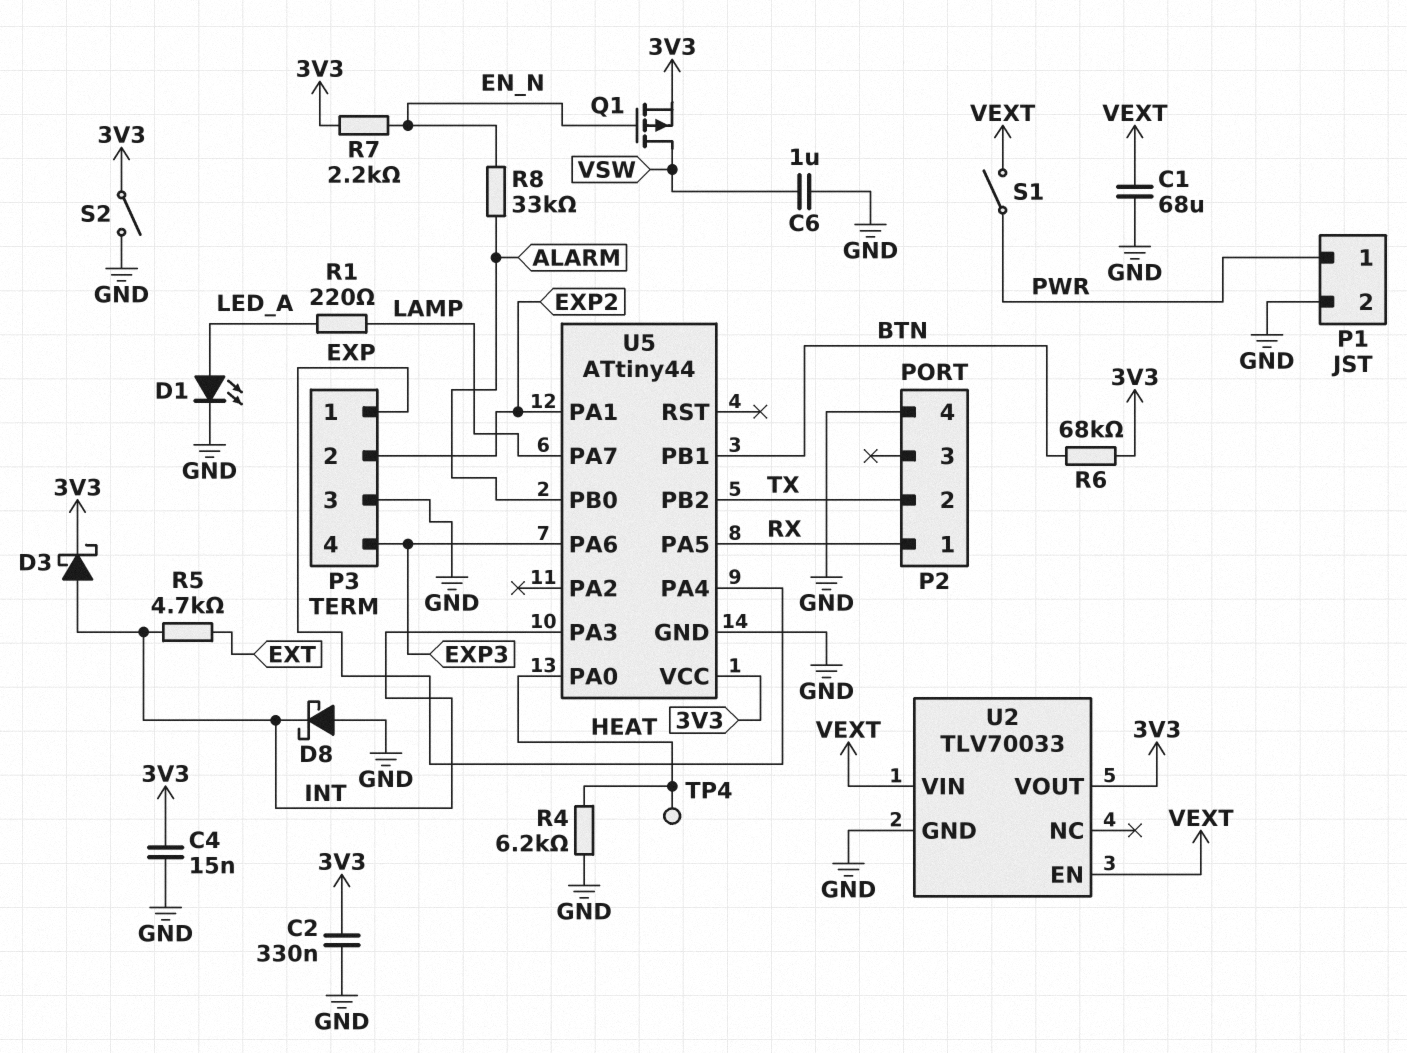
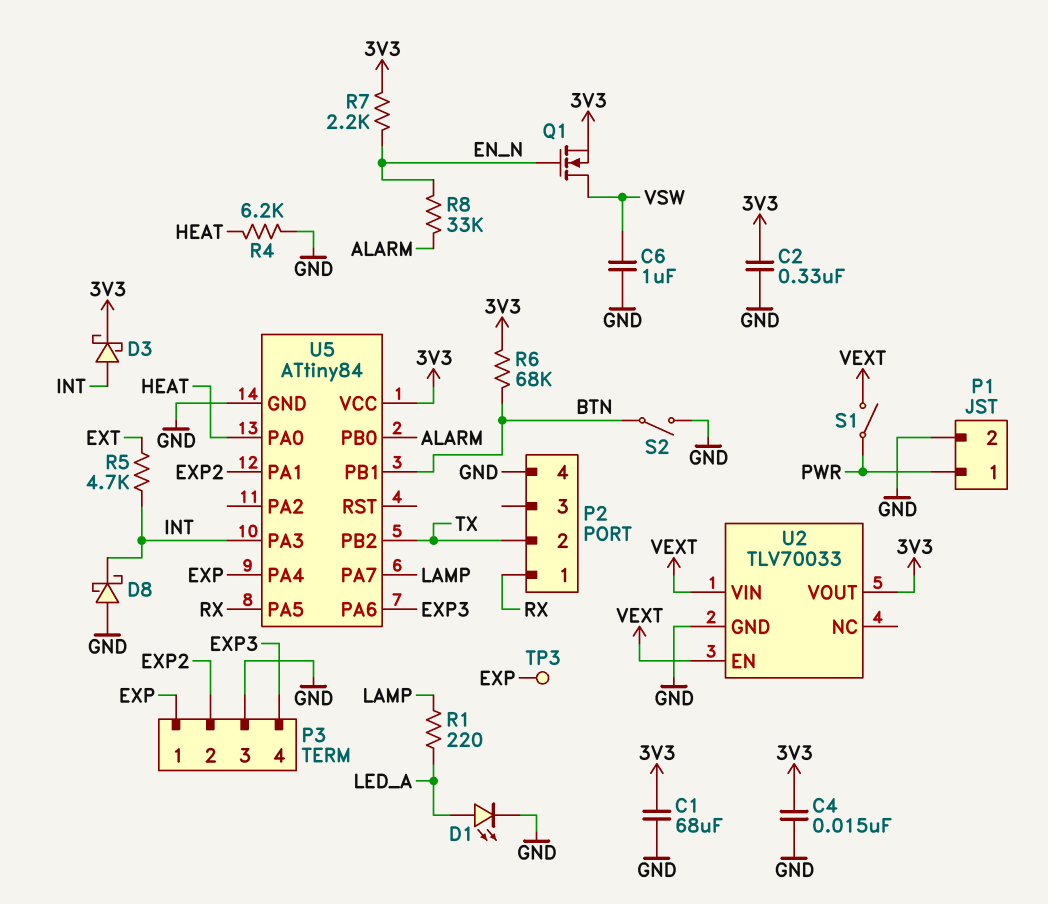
C1: 68uF (GND, VEXT) -> 68uF (3V3, GND)
Q1: PMOS (G EN_N, D VSW, S 3V3) -> NMOS (G EN_N, D VSW, S 3V3)
S2: switch (3V3, GND) -> switch (BTN, GND)
TP3: none -> test point (EXP)
TP4: test point (HEAT) -> none
U5: ATtiny44 -> ATtiny84

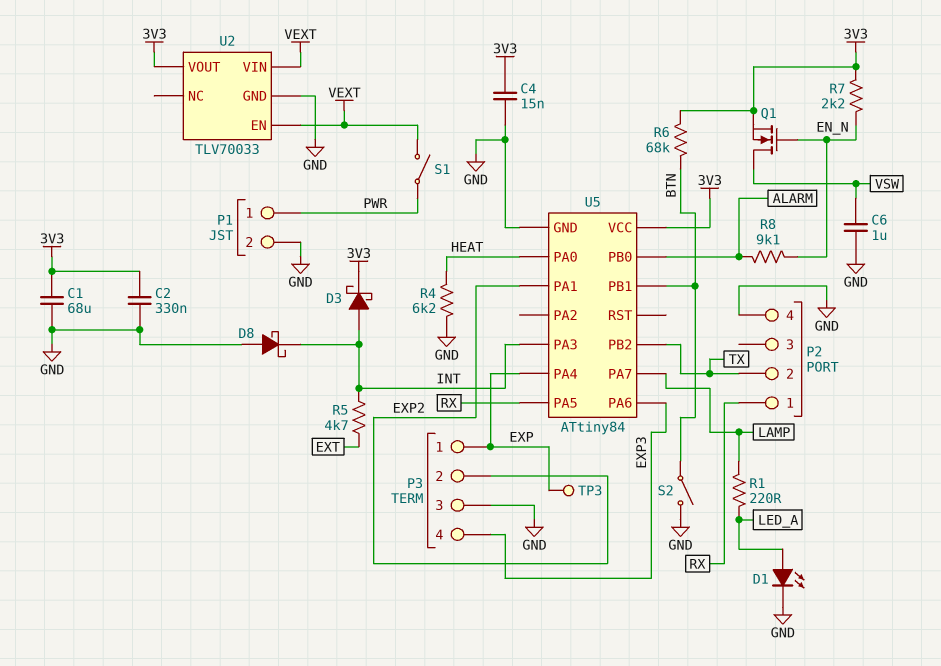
R8: 33k (ALARM, EN_N) -> 9.1k (ALARM, EN_N)

